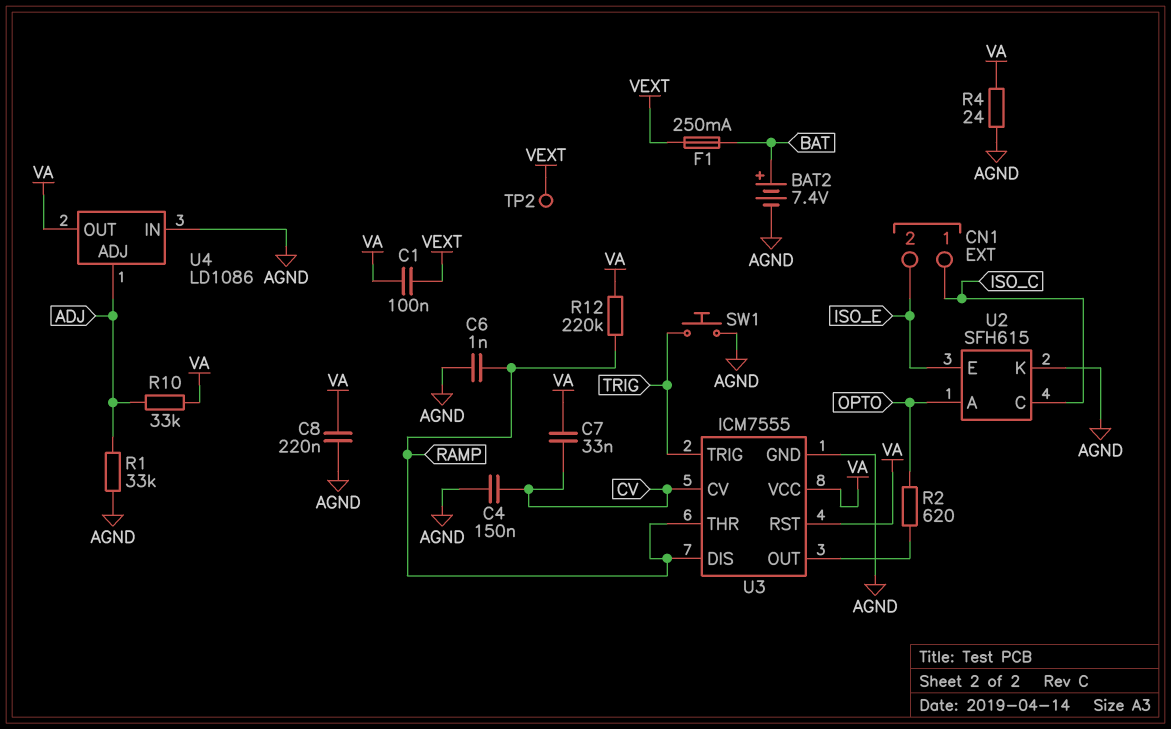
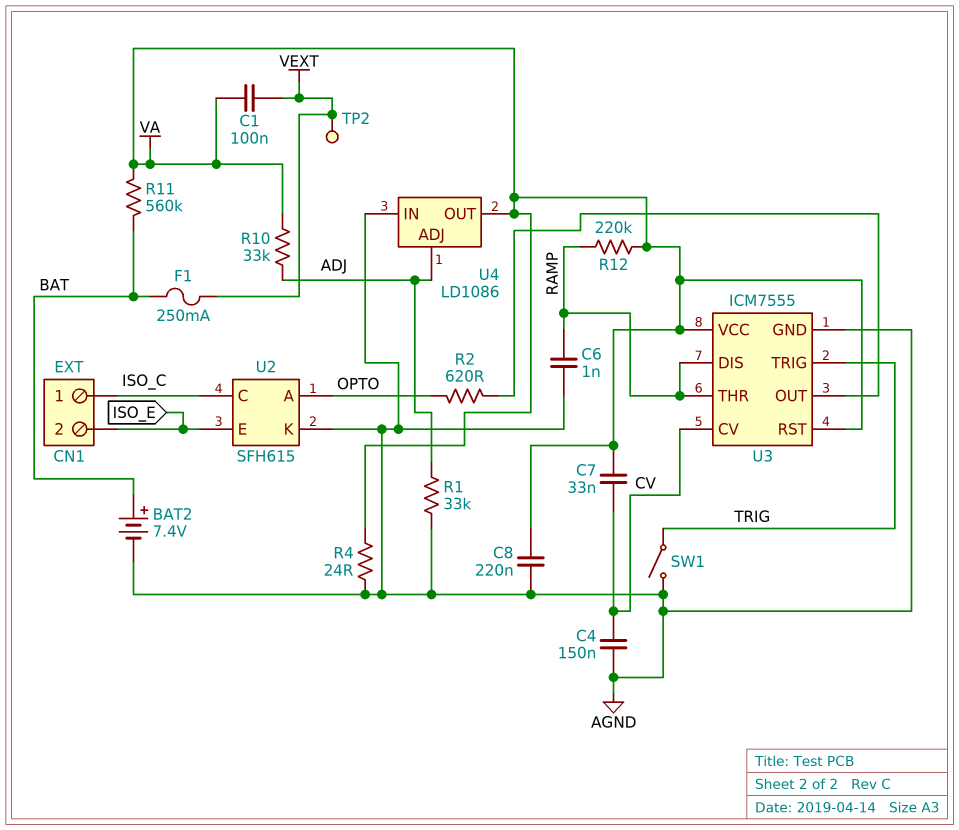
R11: none -> 560k (BAT, VA)
SW1: button (AGND, TRIG) -> switch (AGND, TRIG)

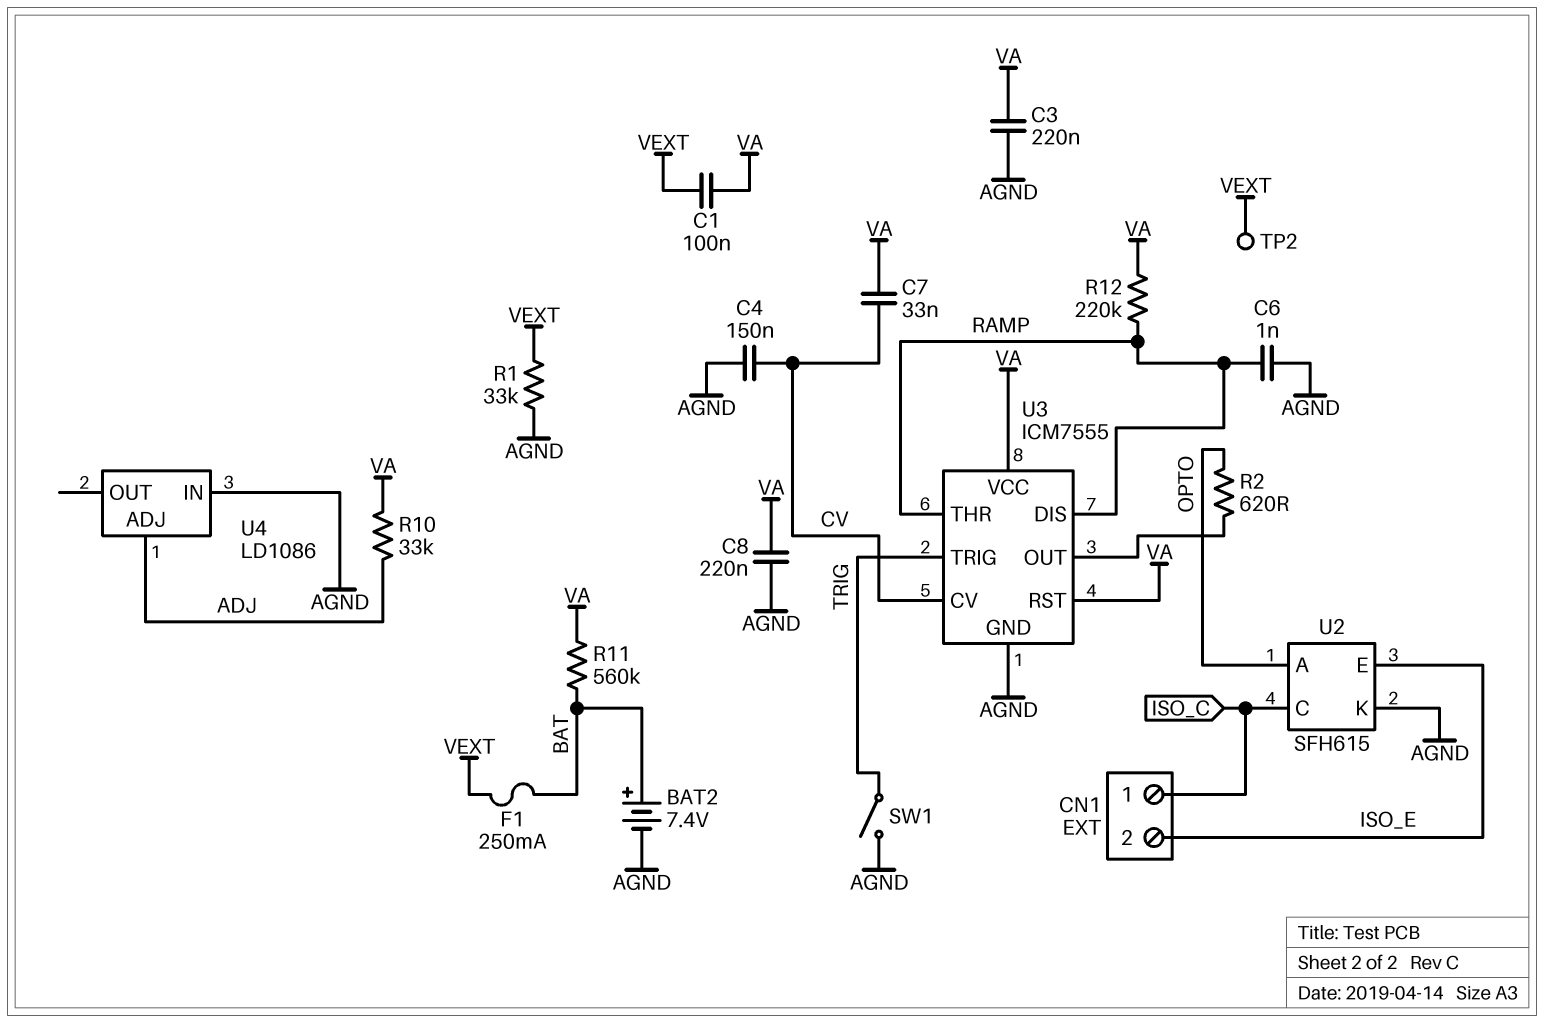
C3: none -> 220nF (AGND, VA)
R1: 33k (ADJ, AGND) -> 33k (AGND, VEXT)
R4: 24 (AGND, VA) -> none
U4 pin OUT: VA -> none

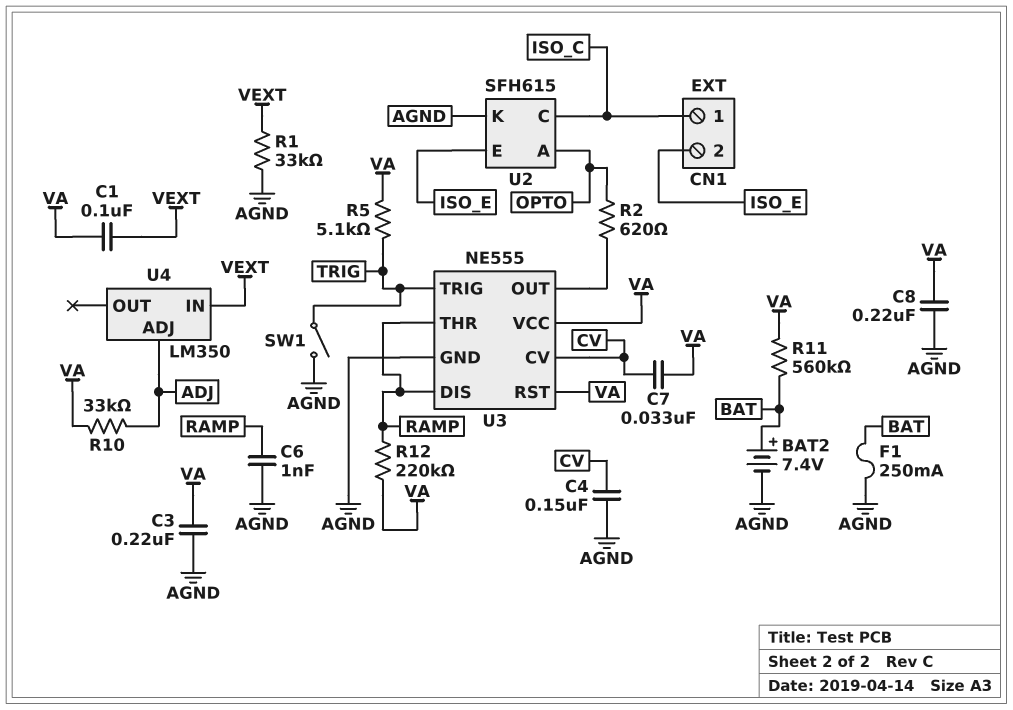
F1: 250mA (BAT, VEXT) -> 250mA (AGND, BAT)
R5: none -> 5.1k (TRIG, VA)
TP2: test point (VEXT) -> none
U3: ICM7555 -> NE555
U4: LD1086 -> LM350
U4 pin IN: AGND -> VEXT

